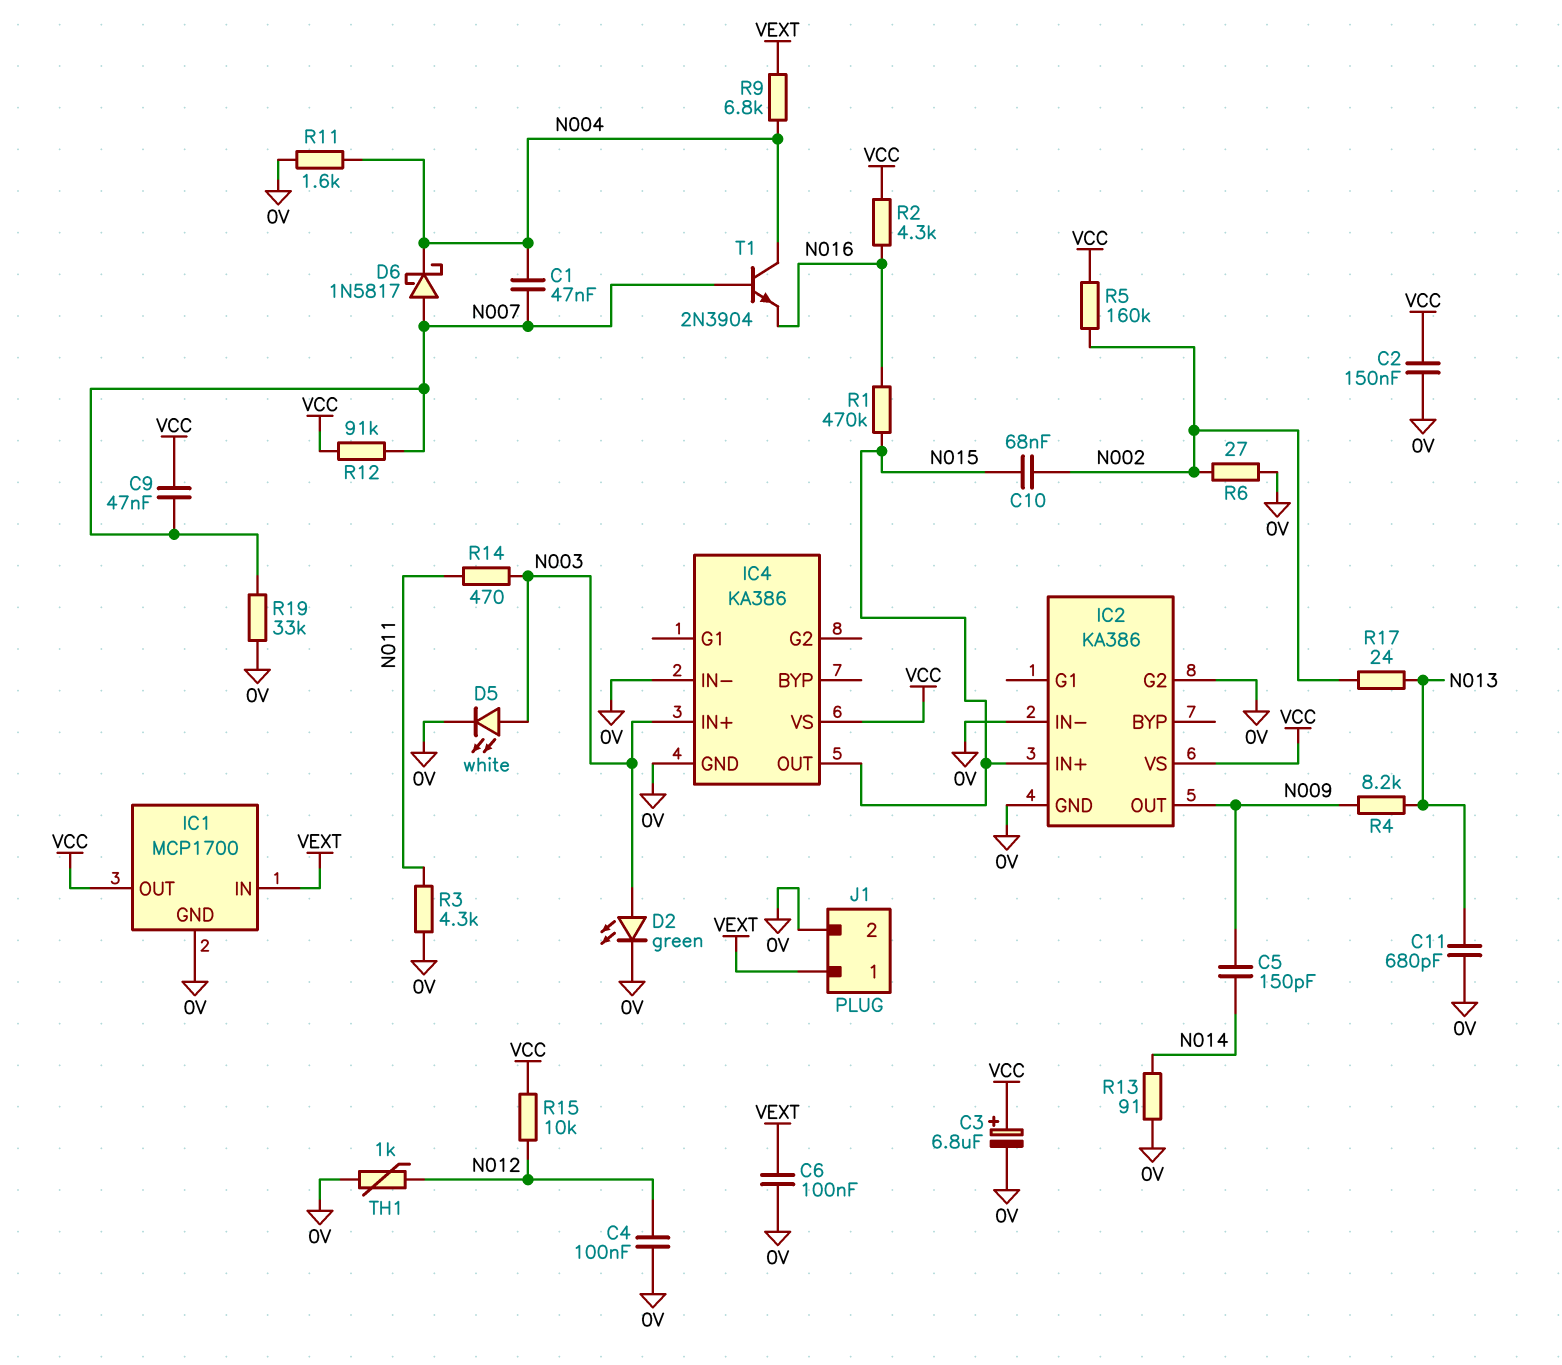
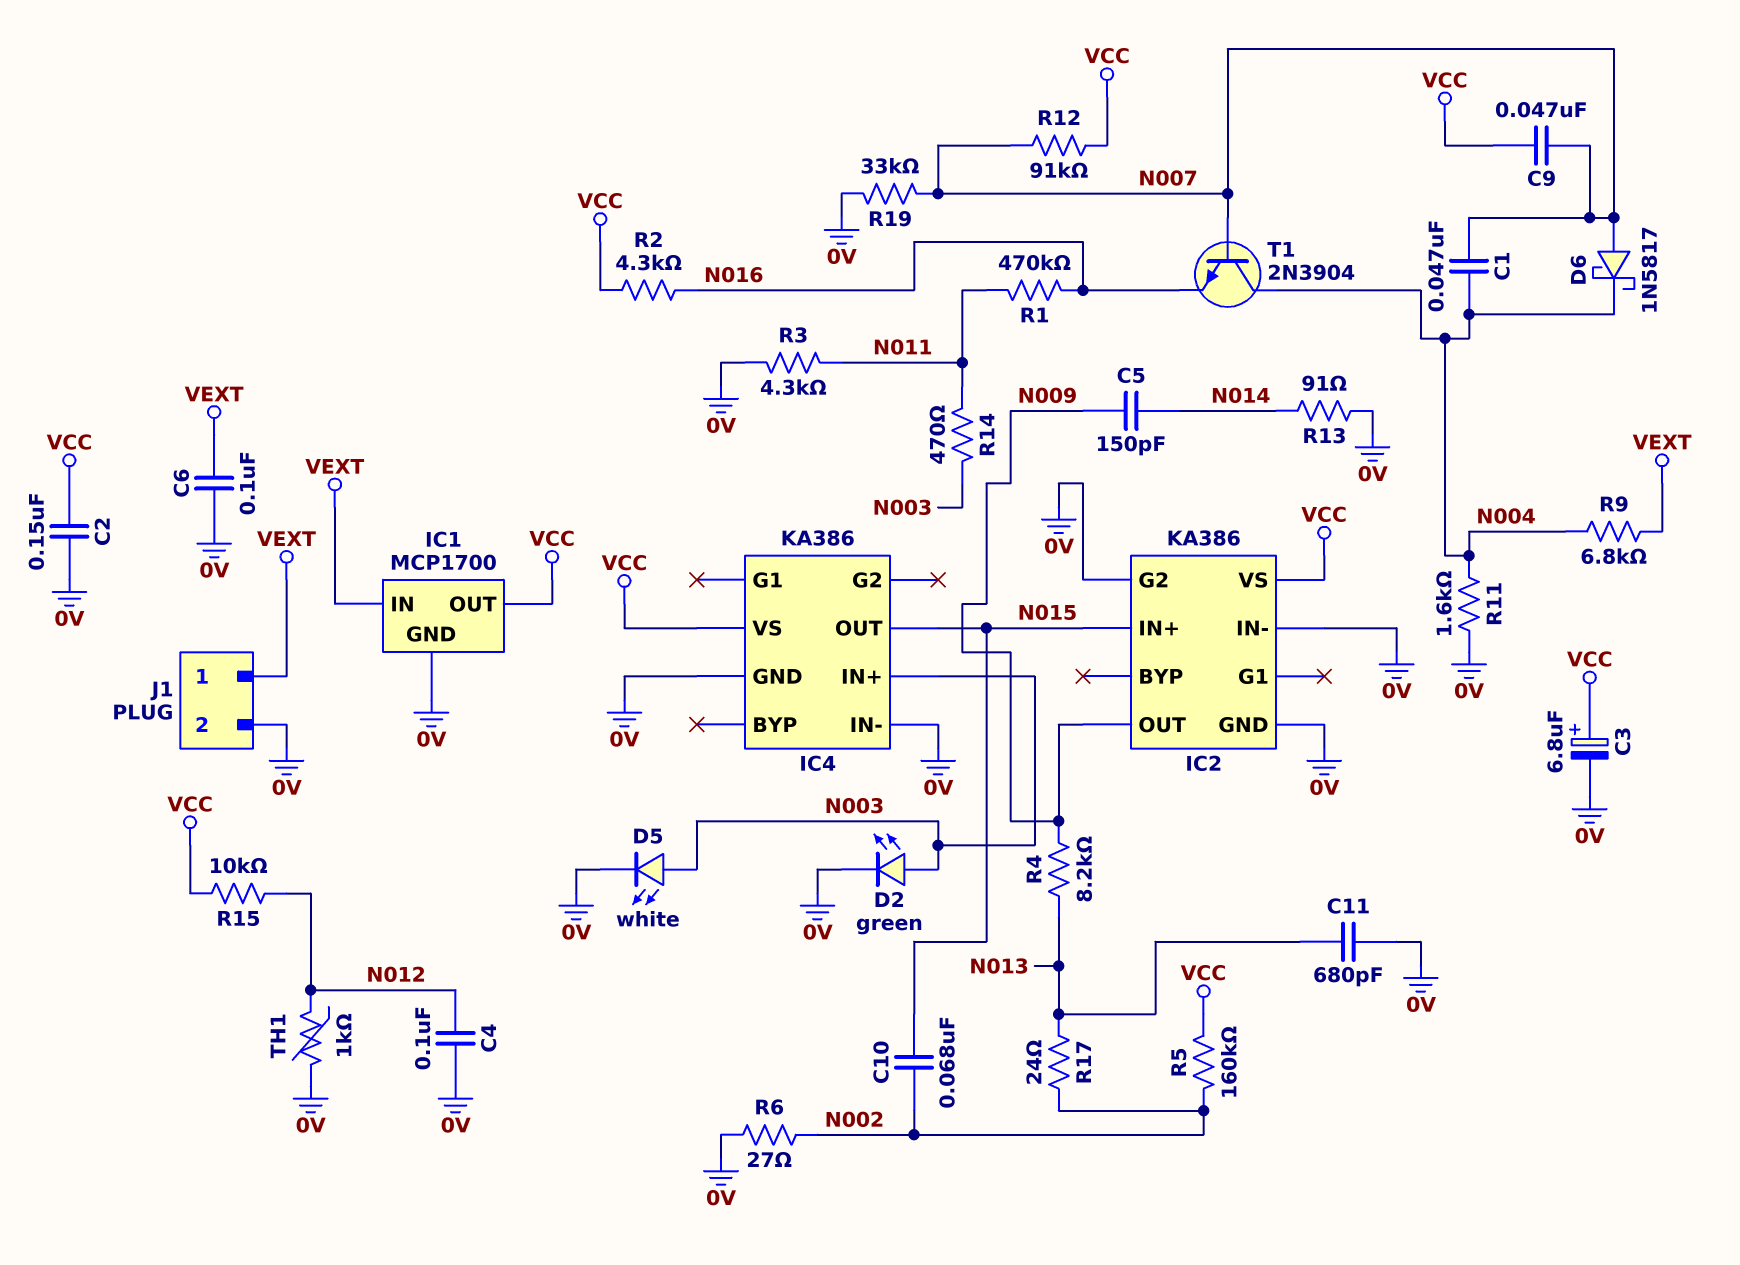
R1: 470k (N015, N016) -> 470k (N011, N016)

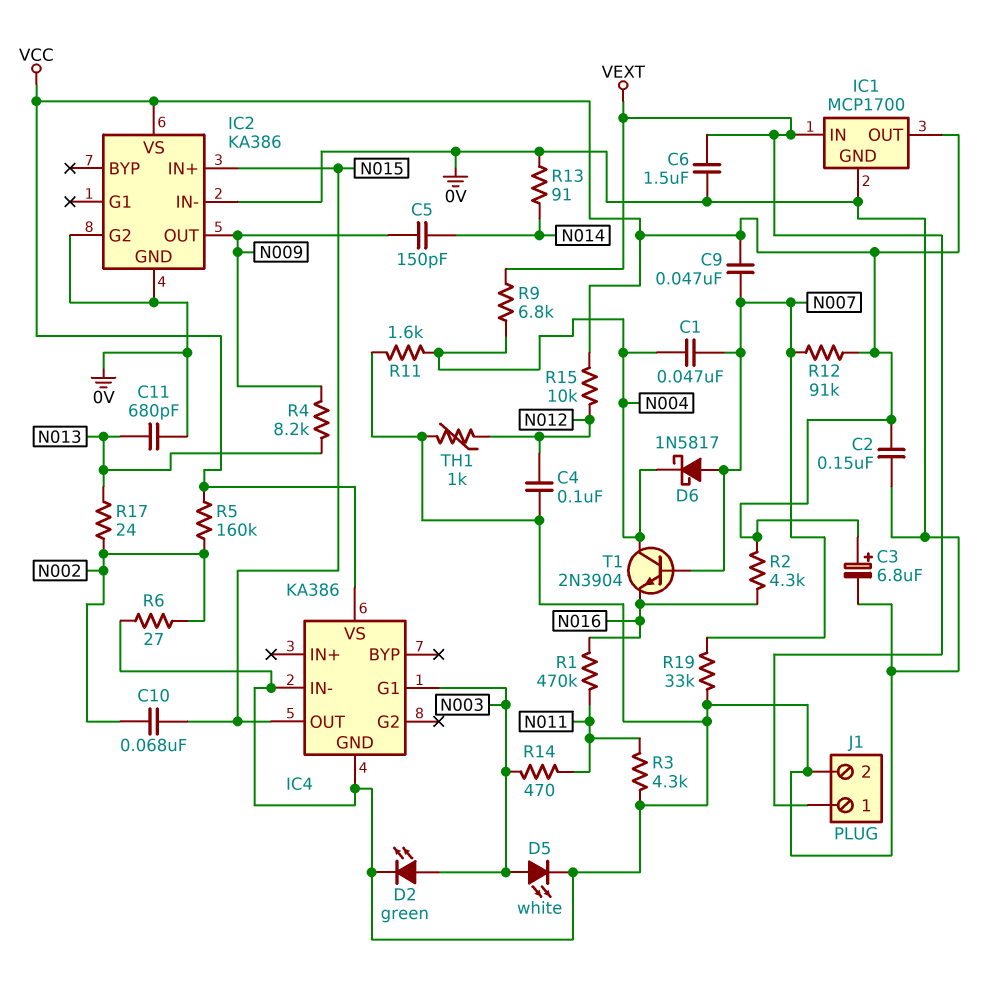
C6: 100nF (0V, VEXT) -> 1.5uF (0V, VEXT)
IC4 pin G1: none -> N003
IC4 pin IN+: N003 -> none

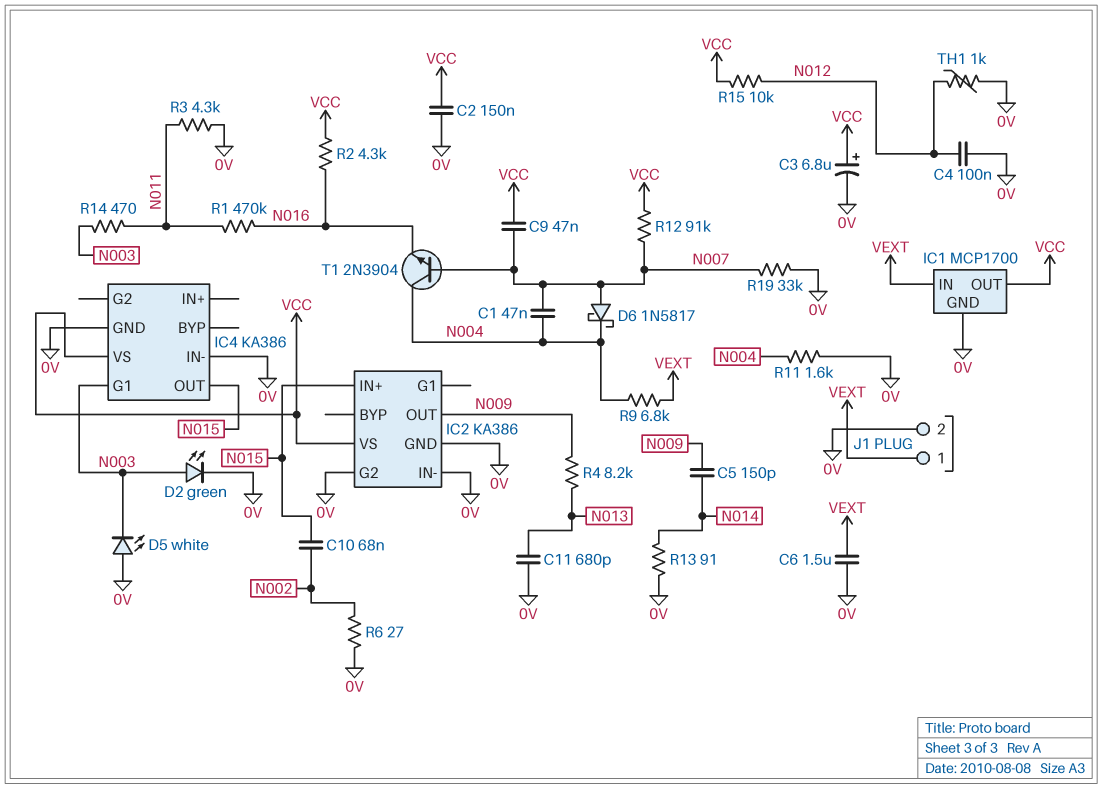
D5: LED white (A N003, K 0V) -> LED white (A 0V, K N003)
R5: 160k (N002, VCC) -> none
R17: 24 (N002, N013) -> none

